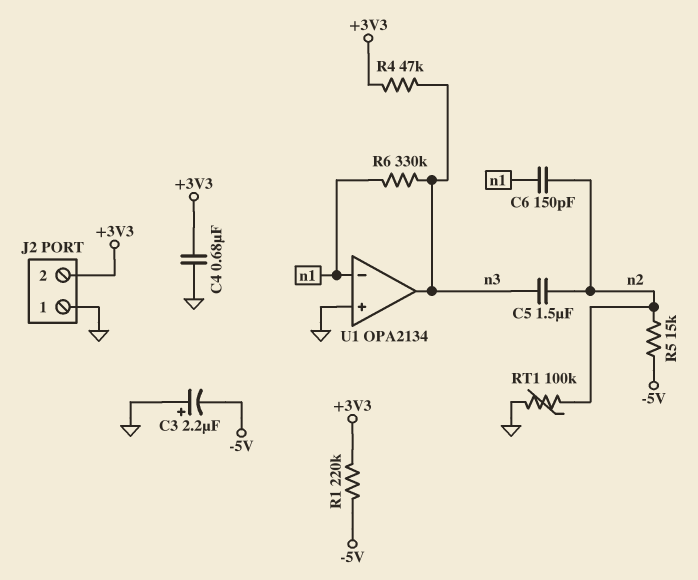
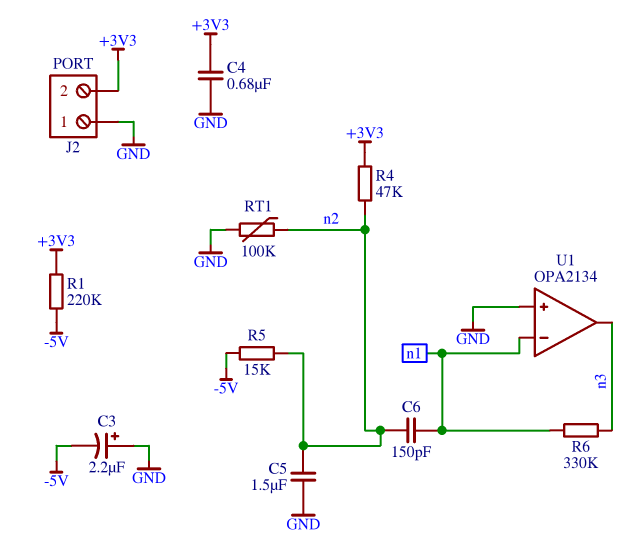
C5: 1.5uF (n2, n3) -> 1.5uF (GND, n2)
R4: 47k (+3V3, n3) -> 47k (+3V3, n2)

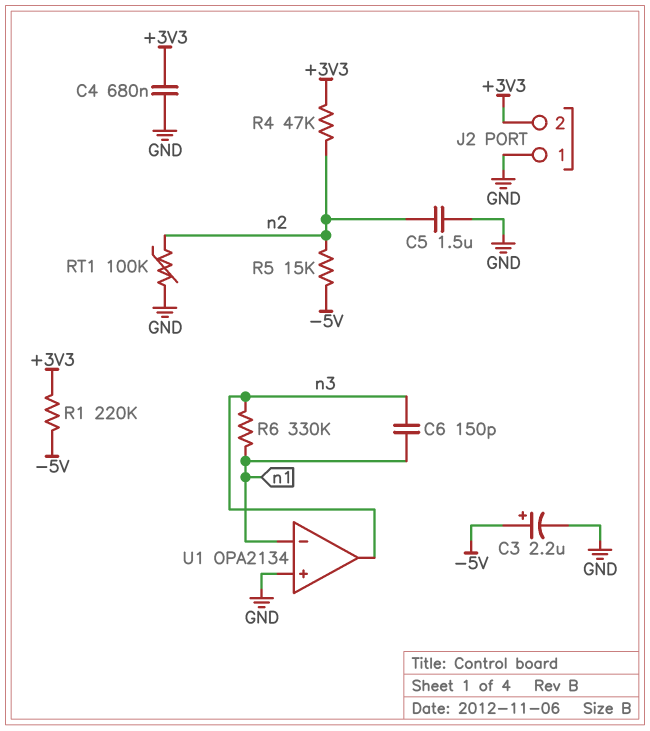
C3: 2.2uF (plus GND, minus -5V) -> 2.2uF (plus -5V, minus GND)
C6: 150pF (n1, n2) -> 150pF (n1, n3)

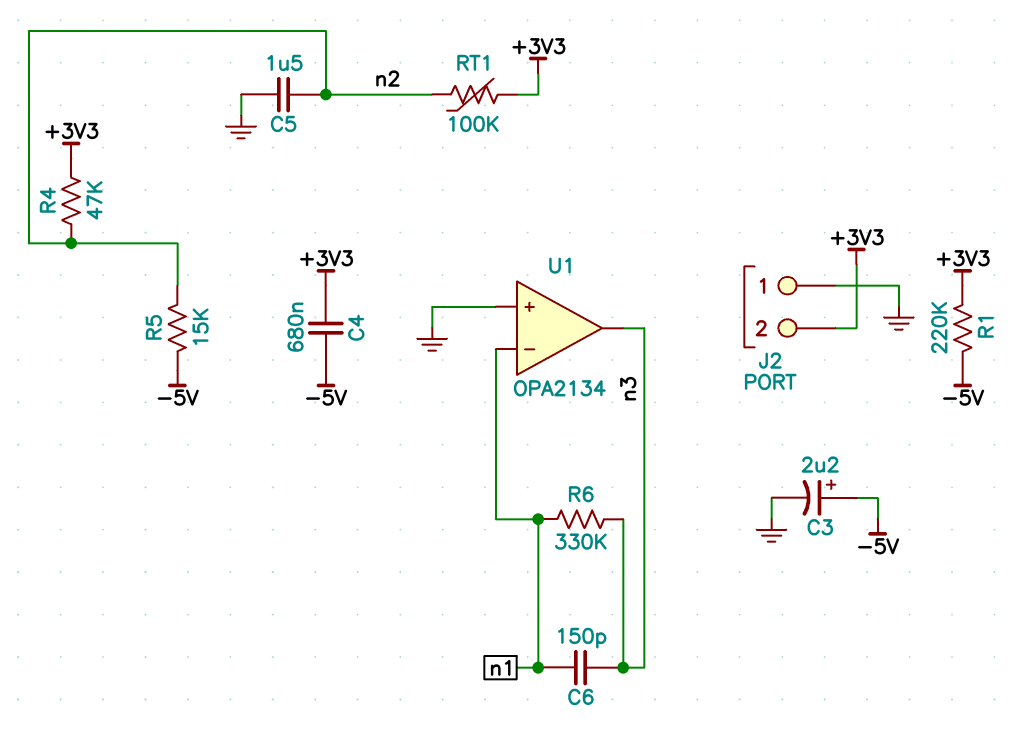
C4: 680nF (+3V3, GND) -> 680nF (+3V3, -5V)
RT1: 100k (GND, n2) -> 100k (+3V3, n2)

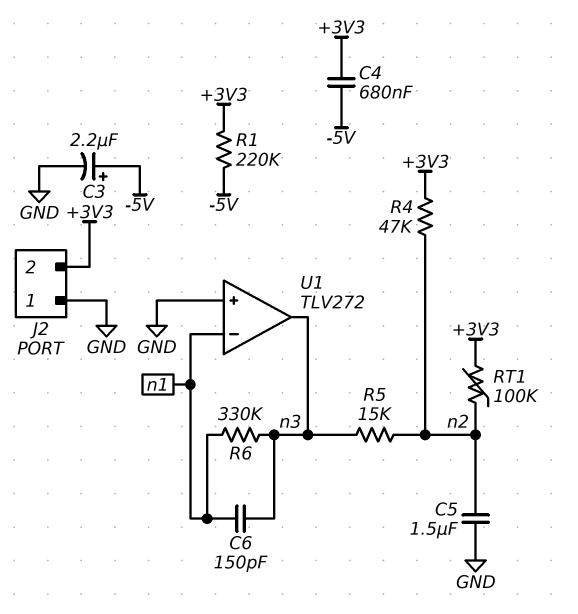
R5: 15k (-5V, n2) -> 15k (n2, n3)
U1: OPA2134 -> TLV272

